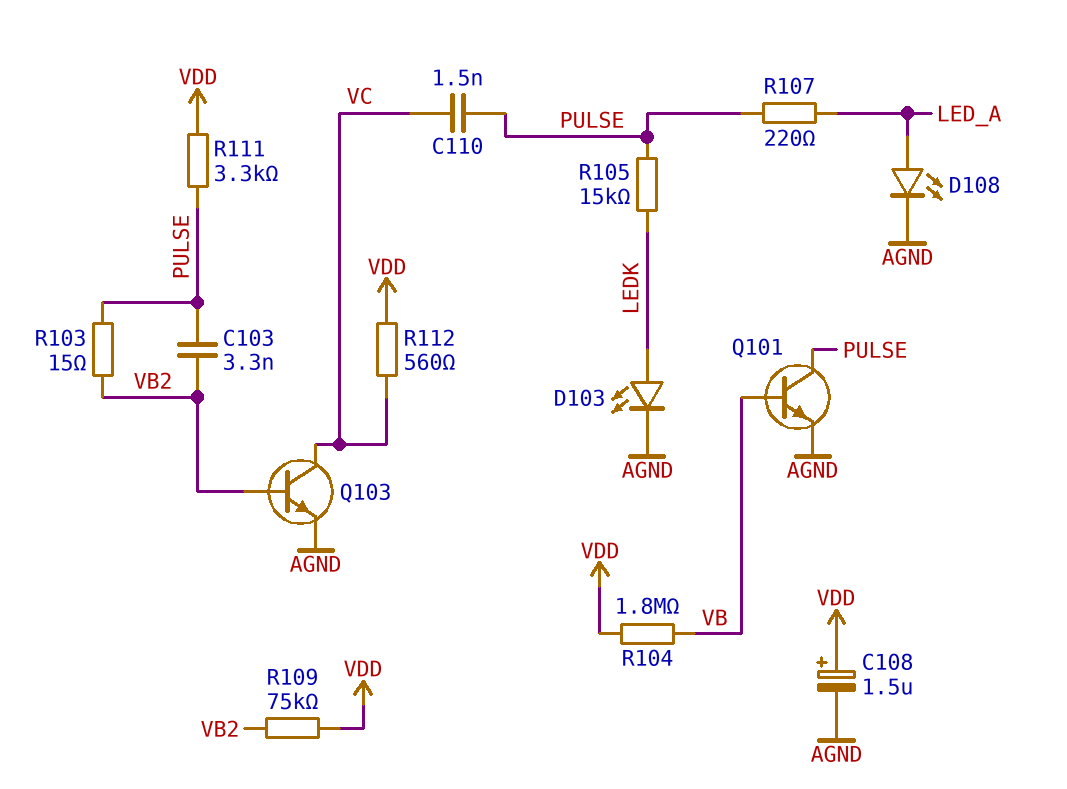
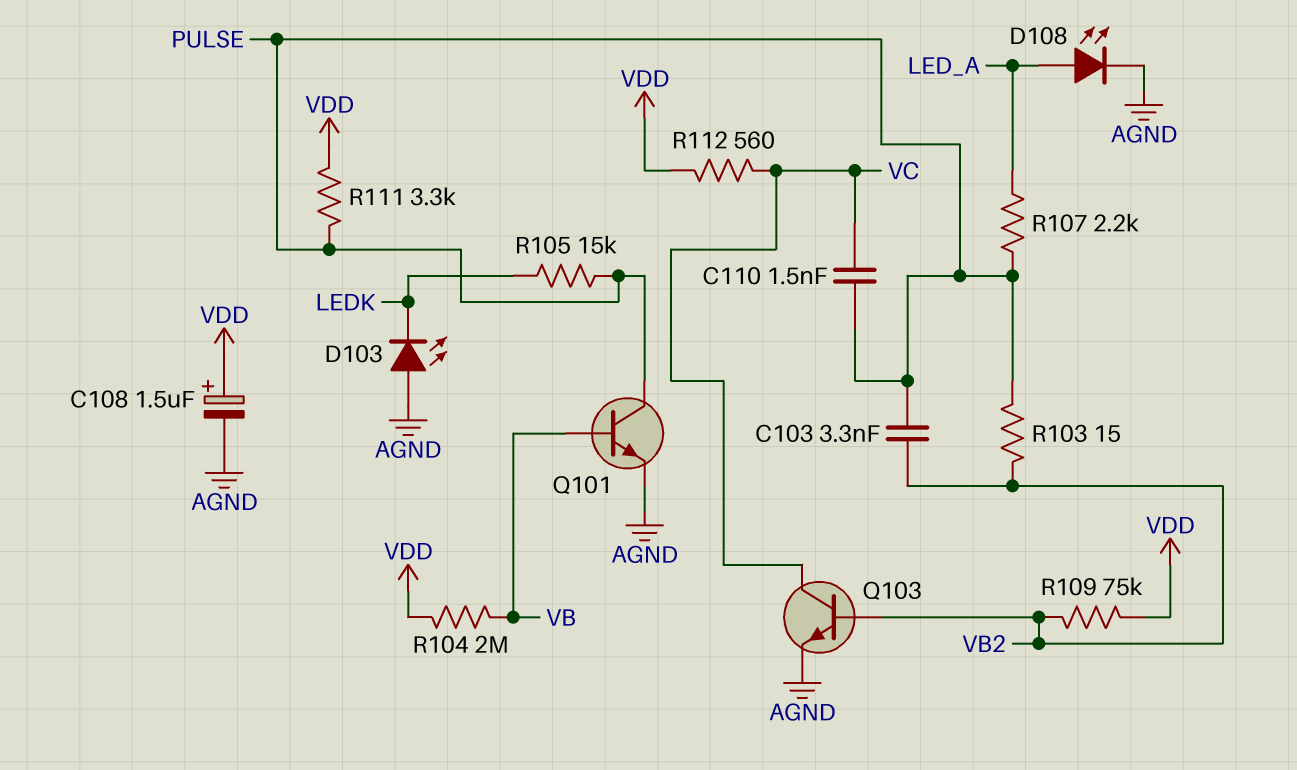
D103: LED (A LEDK, K AGND) -> LED (A AGND, K LEDK)
R104: 1.8M (VB, VDD) -> 2M (VB, VDD)
R107: 220 (LED_A, PULSE) -> 2.2k (LED_A, PULSE)

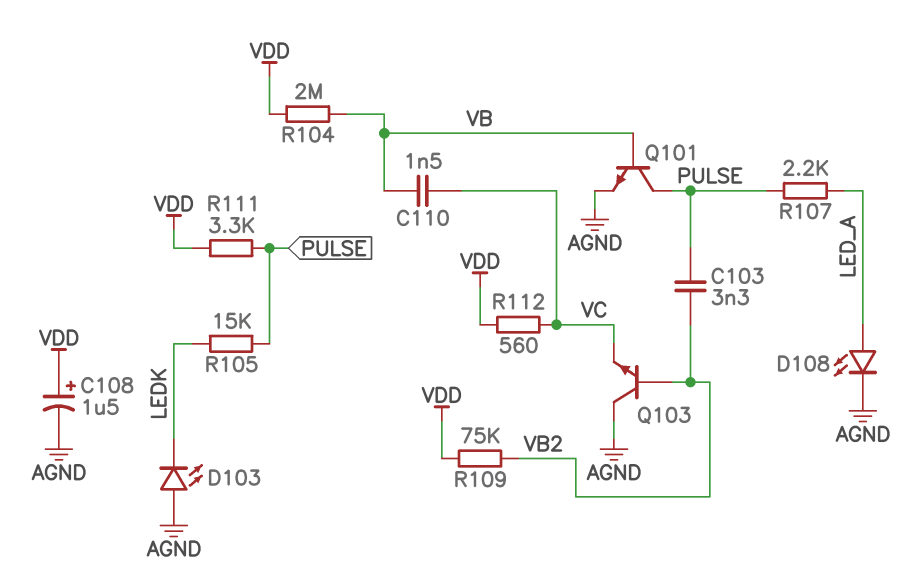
C110: 1.5nF (PULSE, VC) -> 1.5nF (VB, VC)
Q103: NPN (B VB2, C VC, E AGND) -> NPN (B VB2, C AGND, E VC)
R103: 15 (PULSE, VB2) -> none

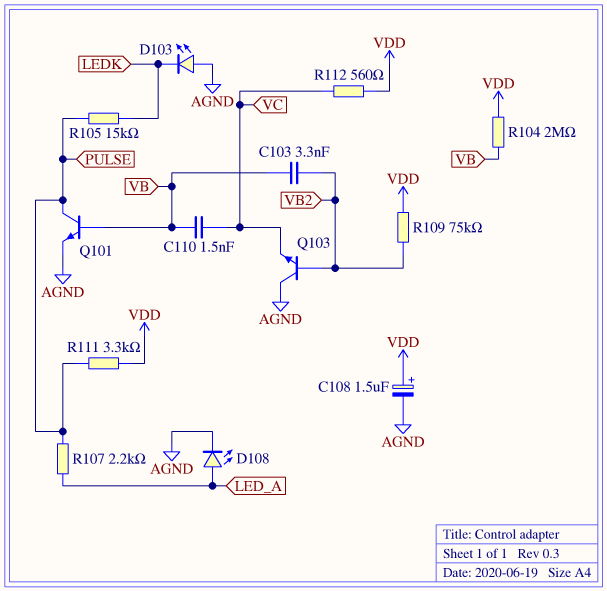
C103: 3.3nF (PULSE, VB2) -> 3.3nF (VB, VB2)

